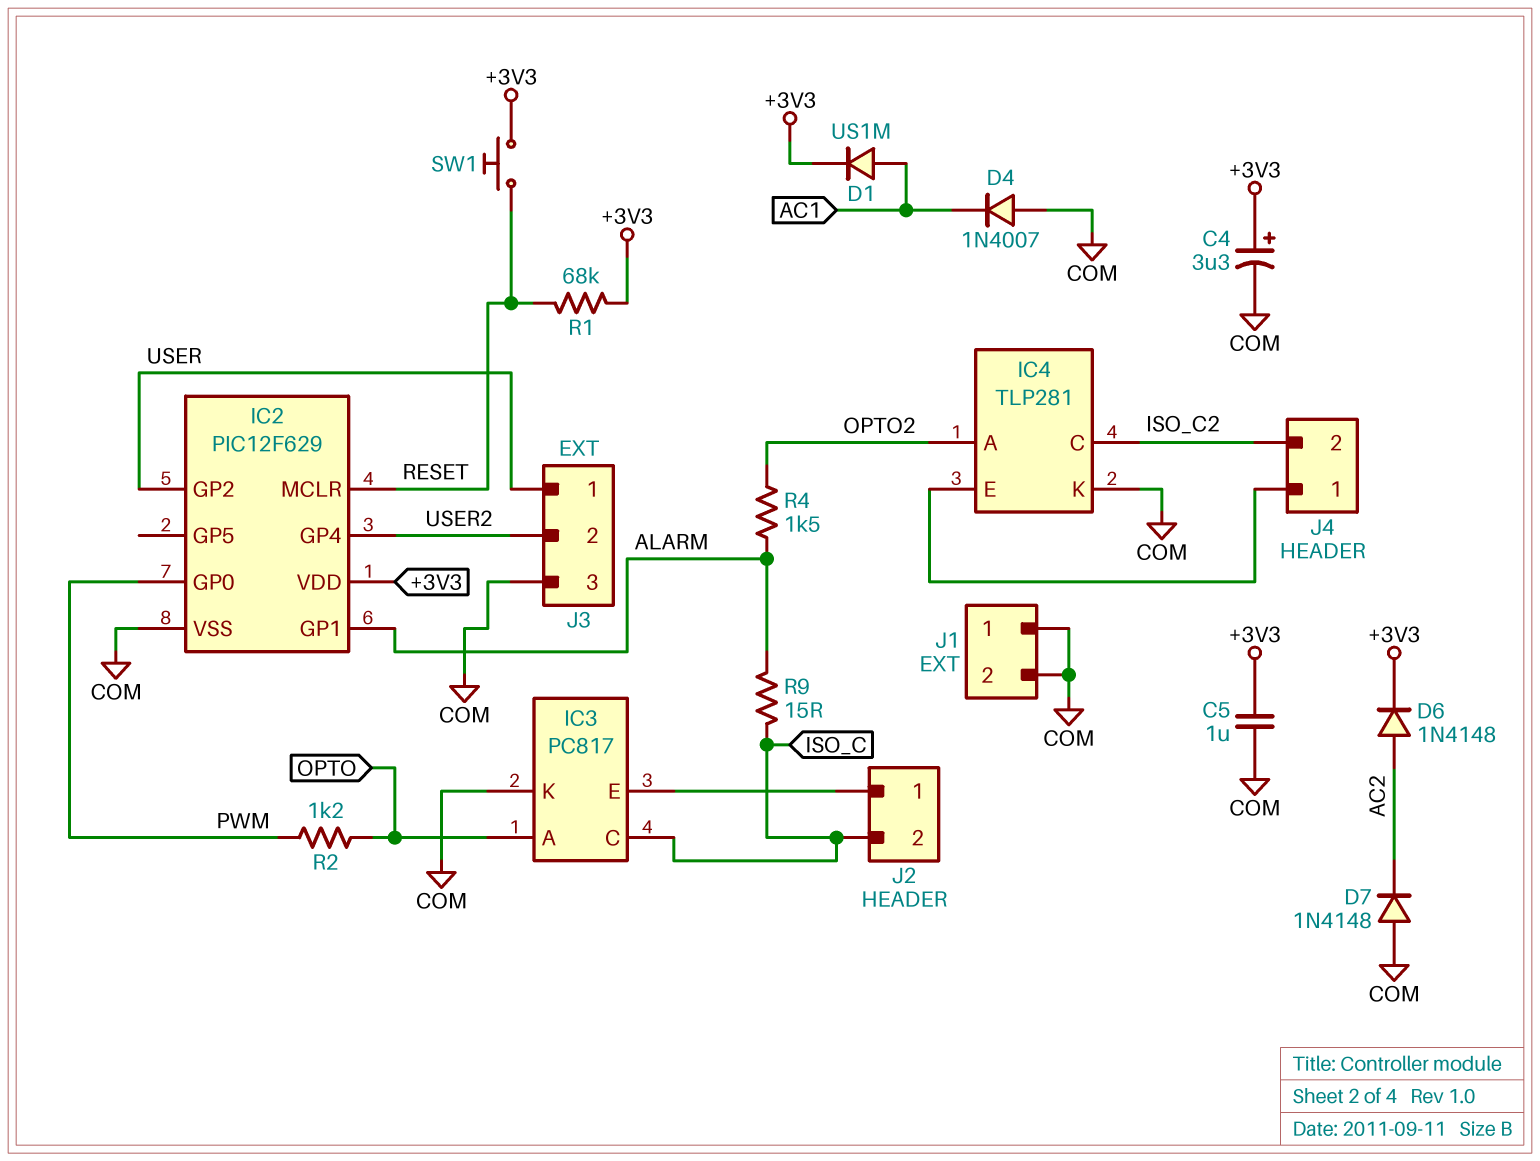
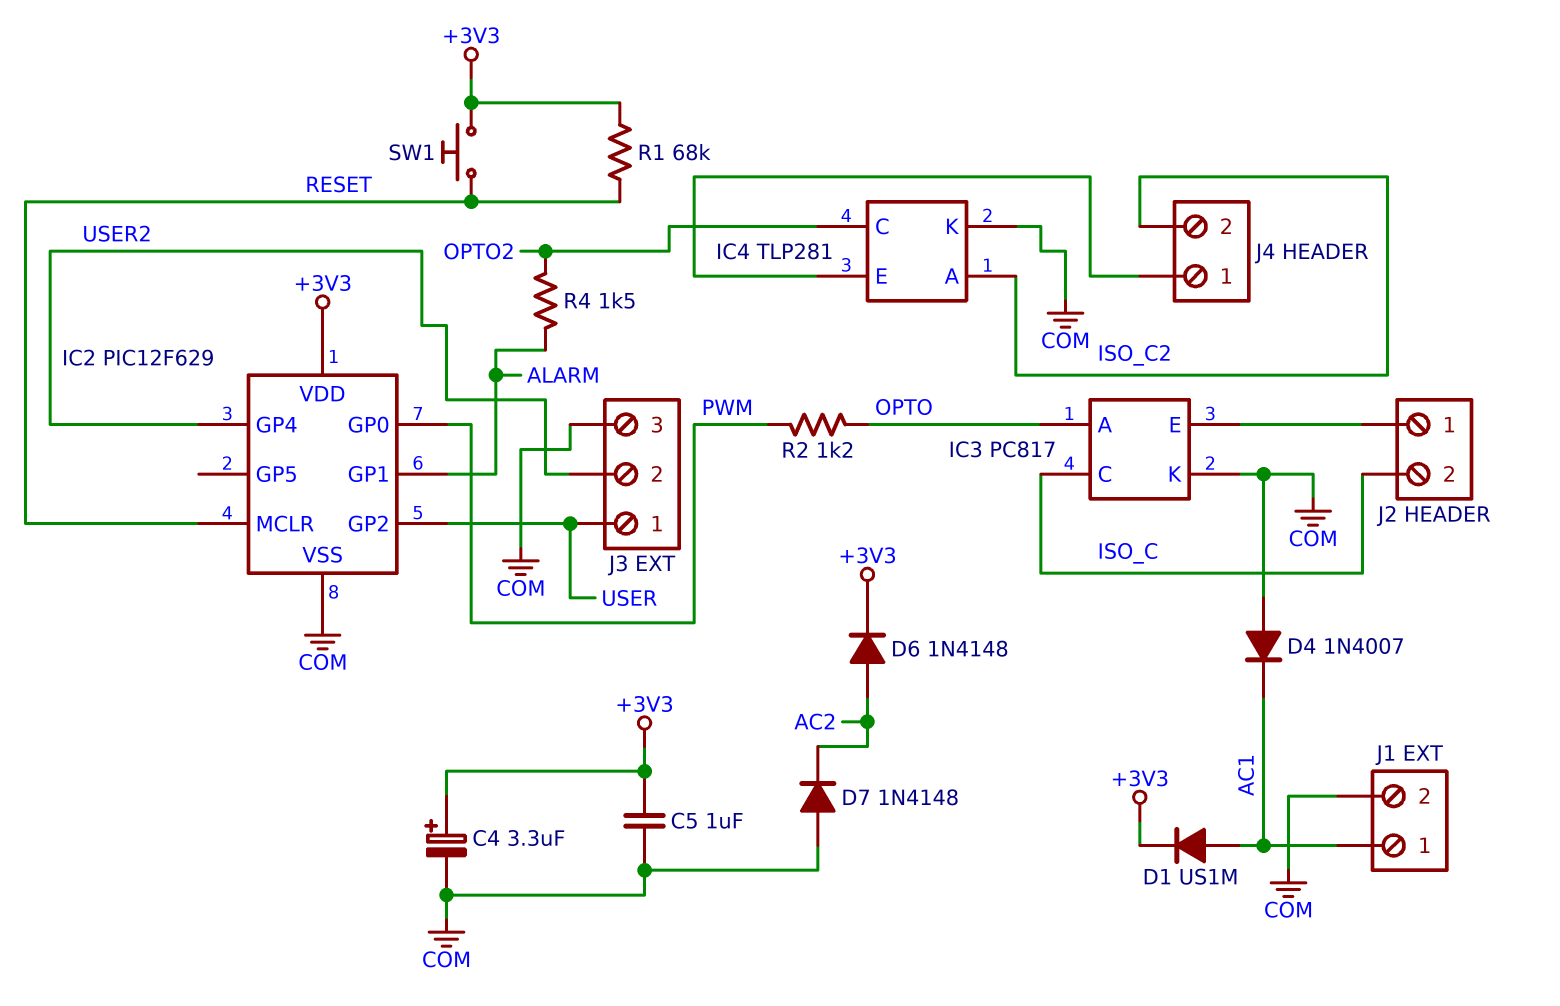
IC4 pin A: OPTO2 -> ISO_C2
IC4 pin C: ISO_C2 -> OPTO2
J1 pin 1: COM -> AC1
R9: 15 (ALARM, ISO_C) -> none

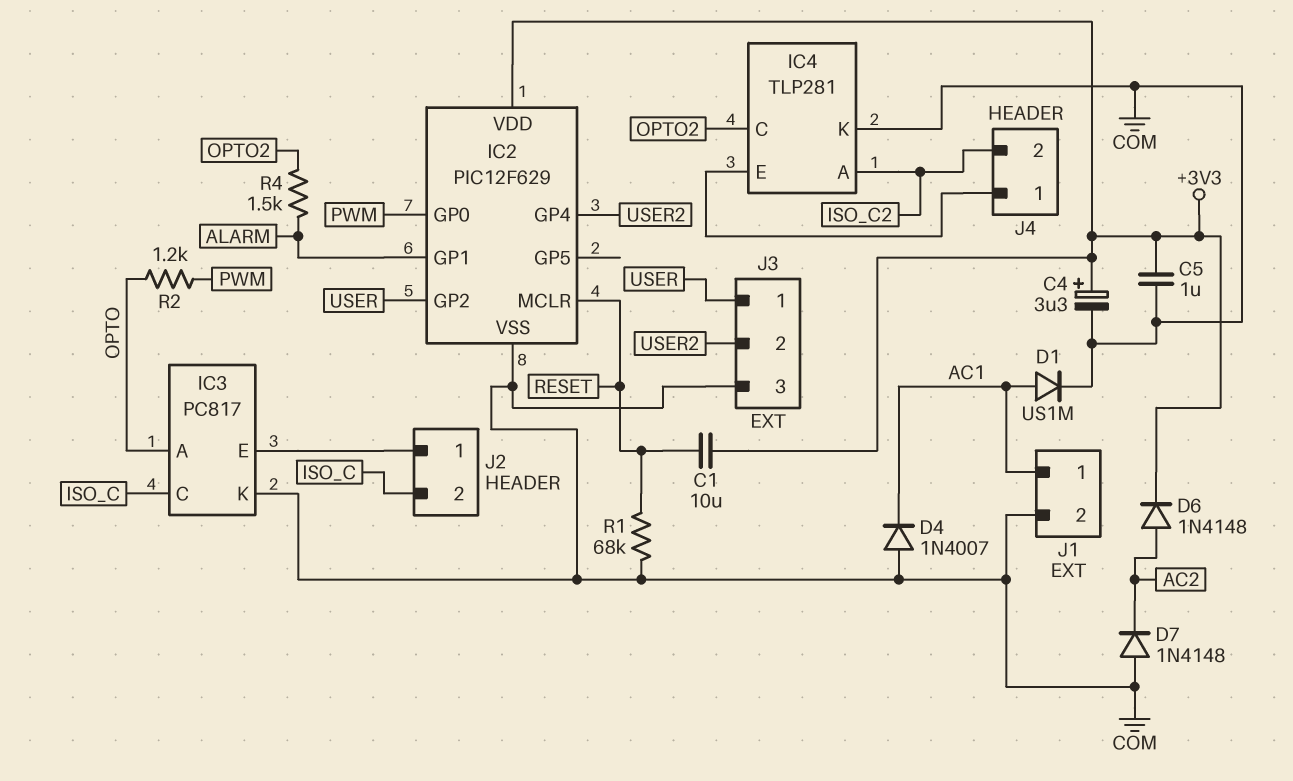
C1: none -> 10uF (+3V3, RESET)
D1: diode US1M (A AC1, K +3V3) -> diode US1M (A AC1, K COM)
R1: 68k (+3V3, RESET) -> 68k (COM, RESET)
SW1: button (+3V3, RESET) -> none

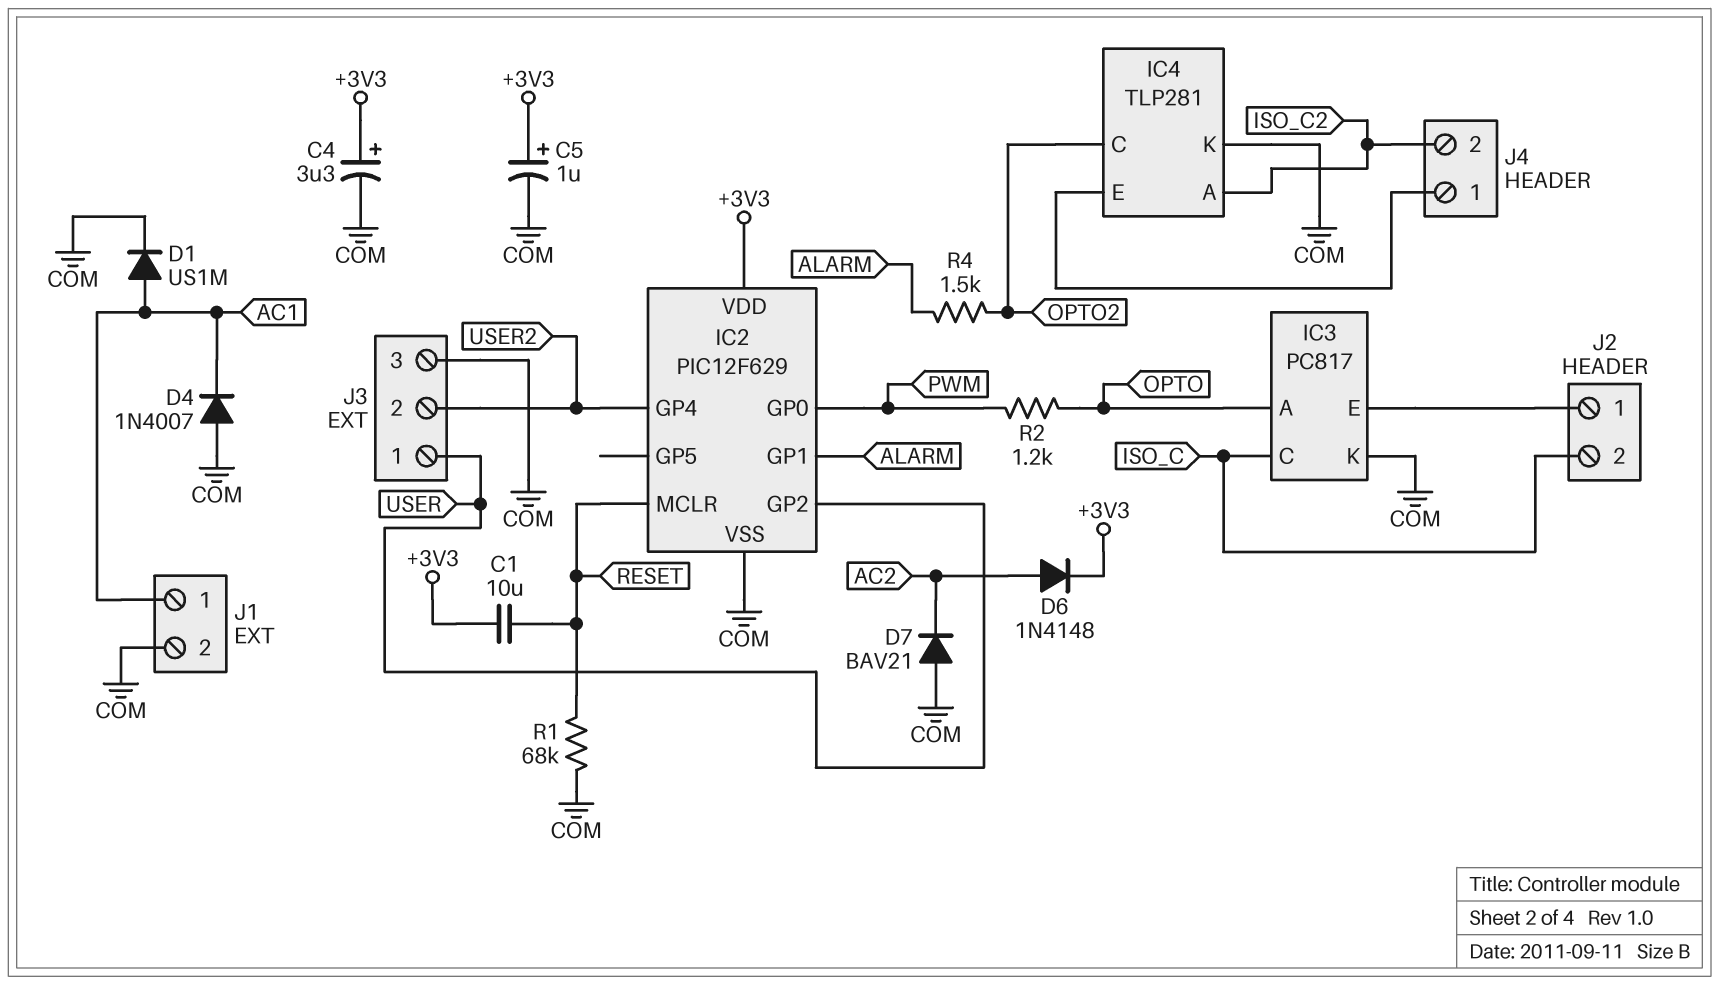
C5: 1uF (+3V3, COM) -> 1uF (plus +3V3, minus COM)
D7: diode 1N4148 (A COM, K AC2) -> diode BAV21 (A COM, K AC2)

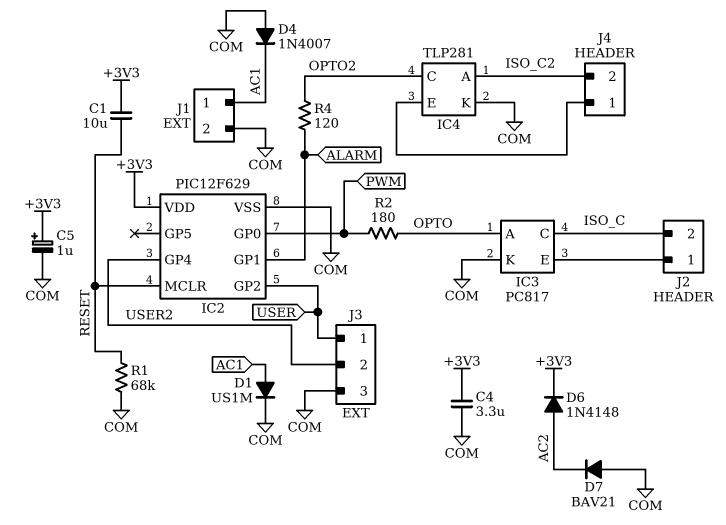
C4: 3.3uF (plus +3V3, minus COM) -> 3.3uF (+3V3, COM)
R2: 1.2k (OPTO, PWM) -> 180 (OPTO, PWM)
R4: 1.5k (ALARM, OPTO2) -> 120 (ALARM, OPTO2)

